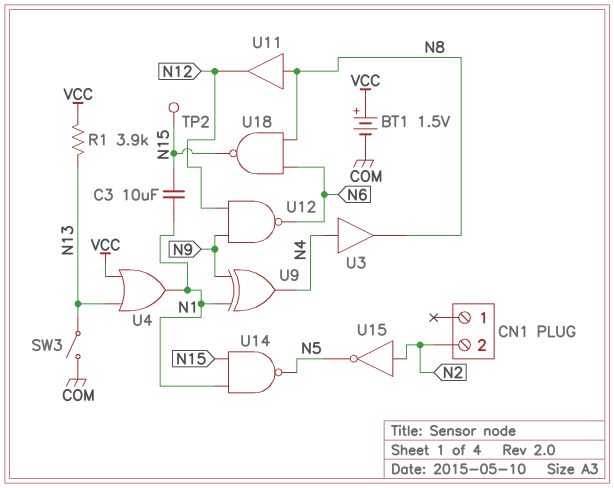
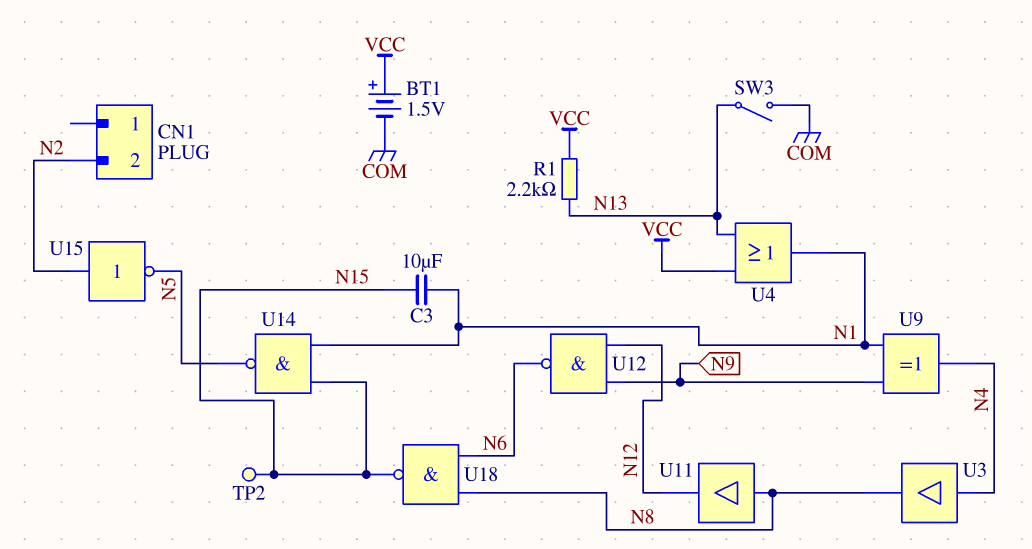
R1: 3.9k (N13, VCC) -> 2.2k (N13, VCC)

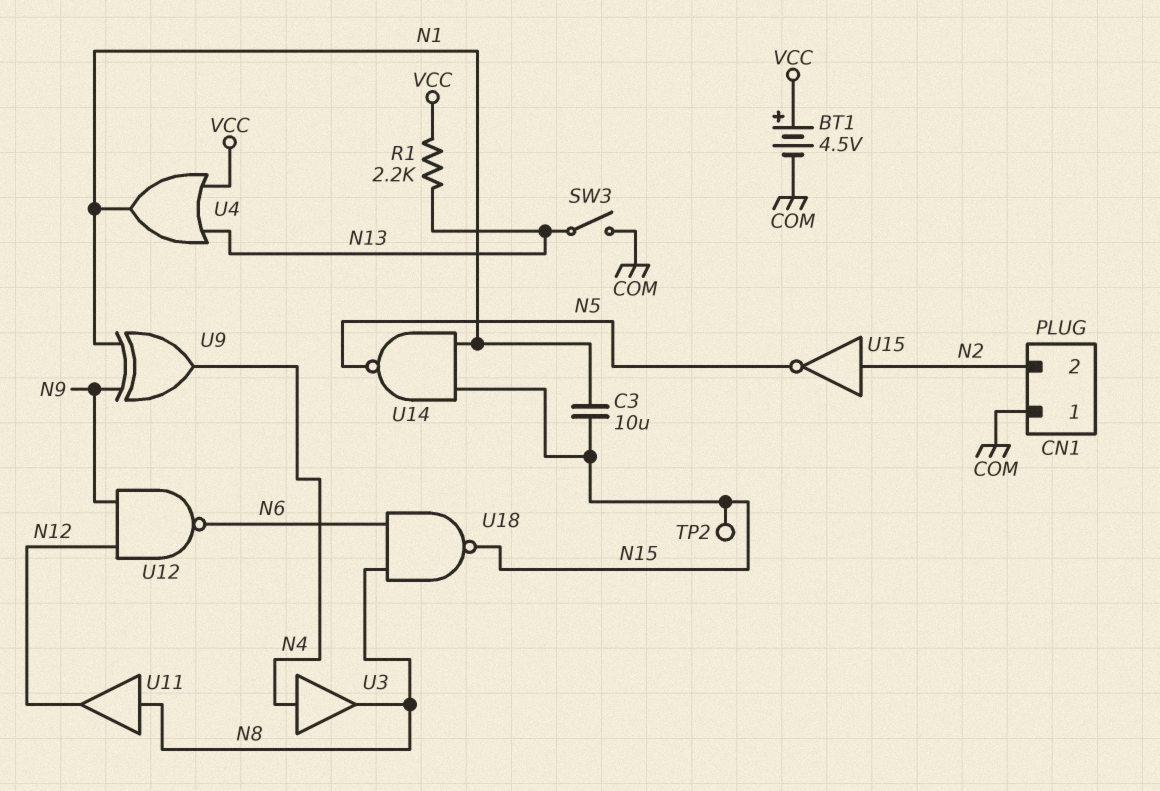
BT1: 1.5V (plus VCC, minus COM) -> 4.5V (plus VCC, minus COM)
CN1 pin 1: none -> COM

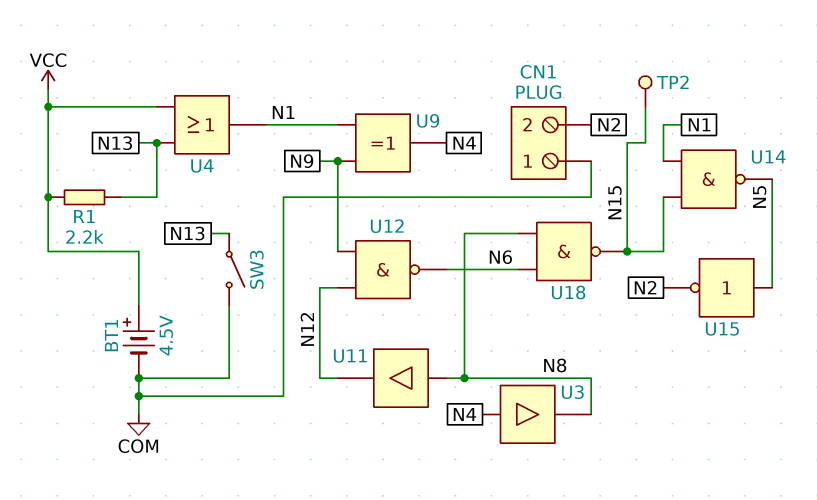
C3: 10uF (N1, N15) -> none
U15: NOT (in N2, out N5) -> NOT (in N5, out N2)

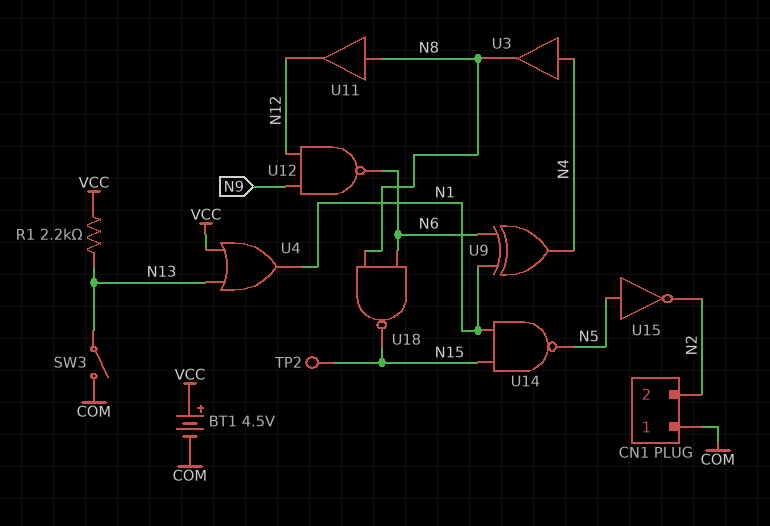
U9: XOR (in N1, in N9, out N4) -> XOR (in N1, in N6, out N4)

